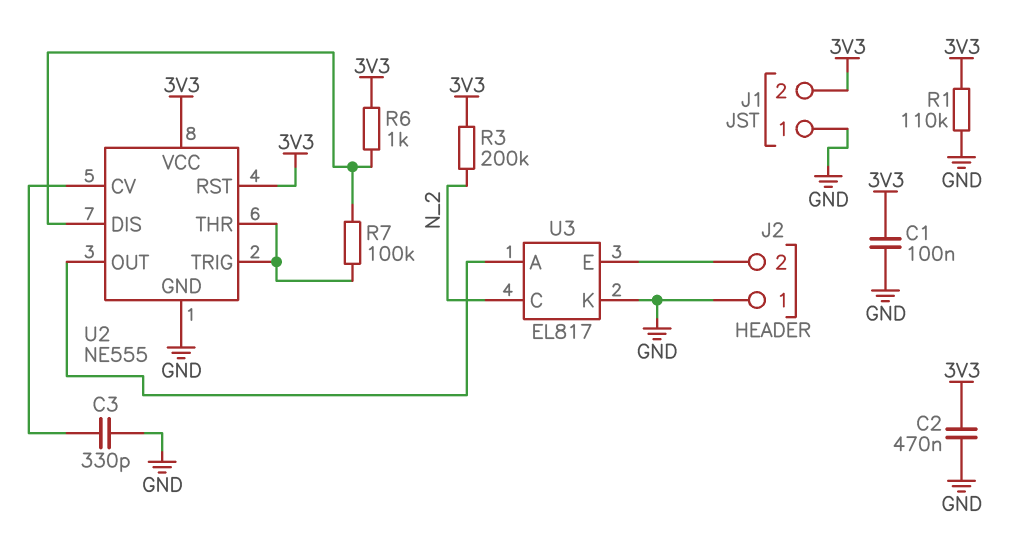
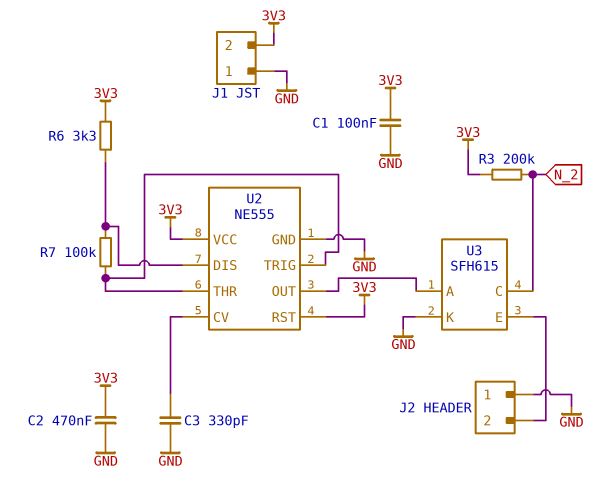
R1: 110k (3V3, GND) -> none
R6: 1k (3V3, U2/DIS) -> 3.3k (3V3, U2/DIS)
U3: EL817 -> SFH615

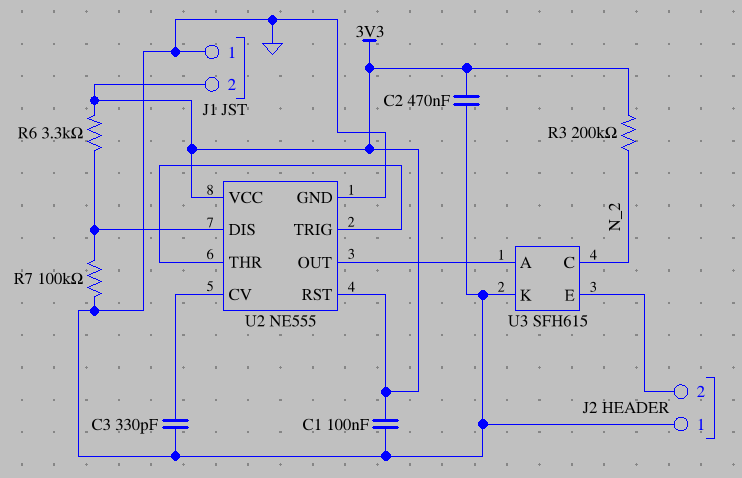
R7: 100k (U2/DIS, U2/THR) -> 100k (GND, U2/DIS)

